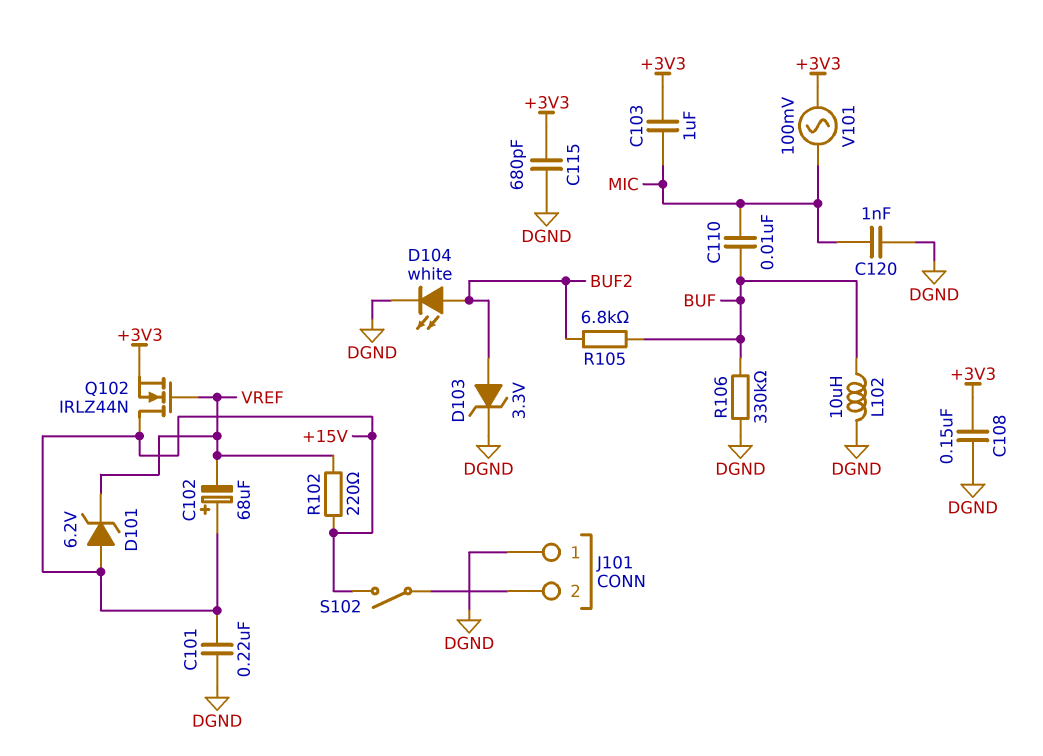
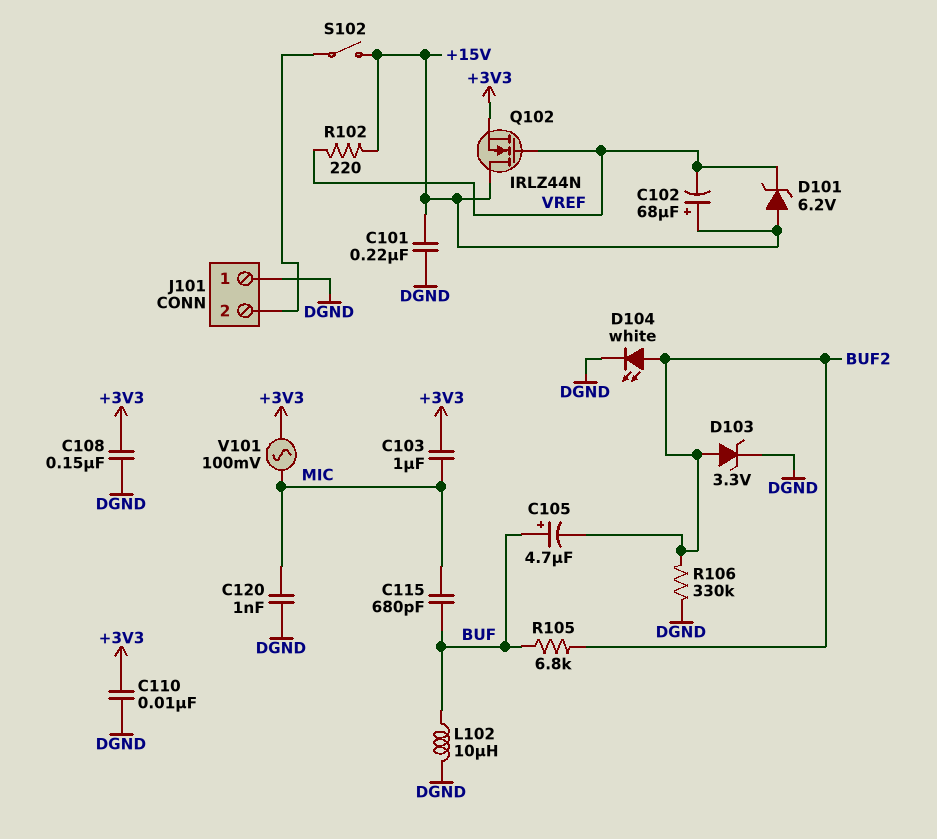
C105: none -> 4.7uF (plus BUF, minus BUF2)
C110: 10nF (BUF, MIC) -> 10nF (+3V3, DGND)
C115: 680pF (+3V3, DGND) -> 680pF (BUF, MIC)
R106: 330k (BUF, DGND) -> 330k (BUF2, DGND)

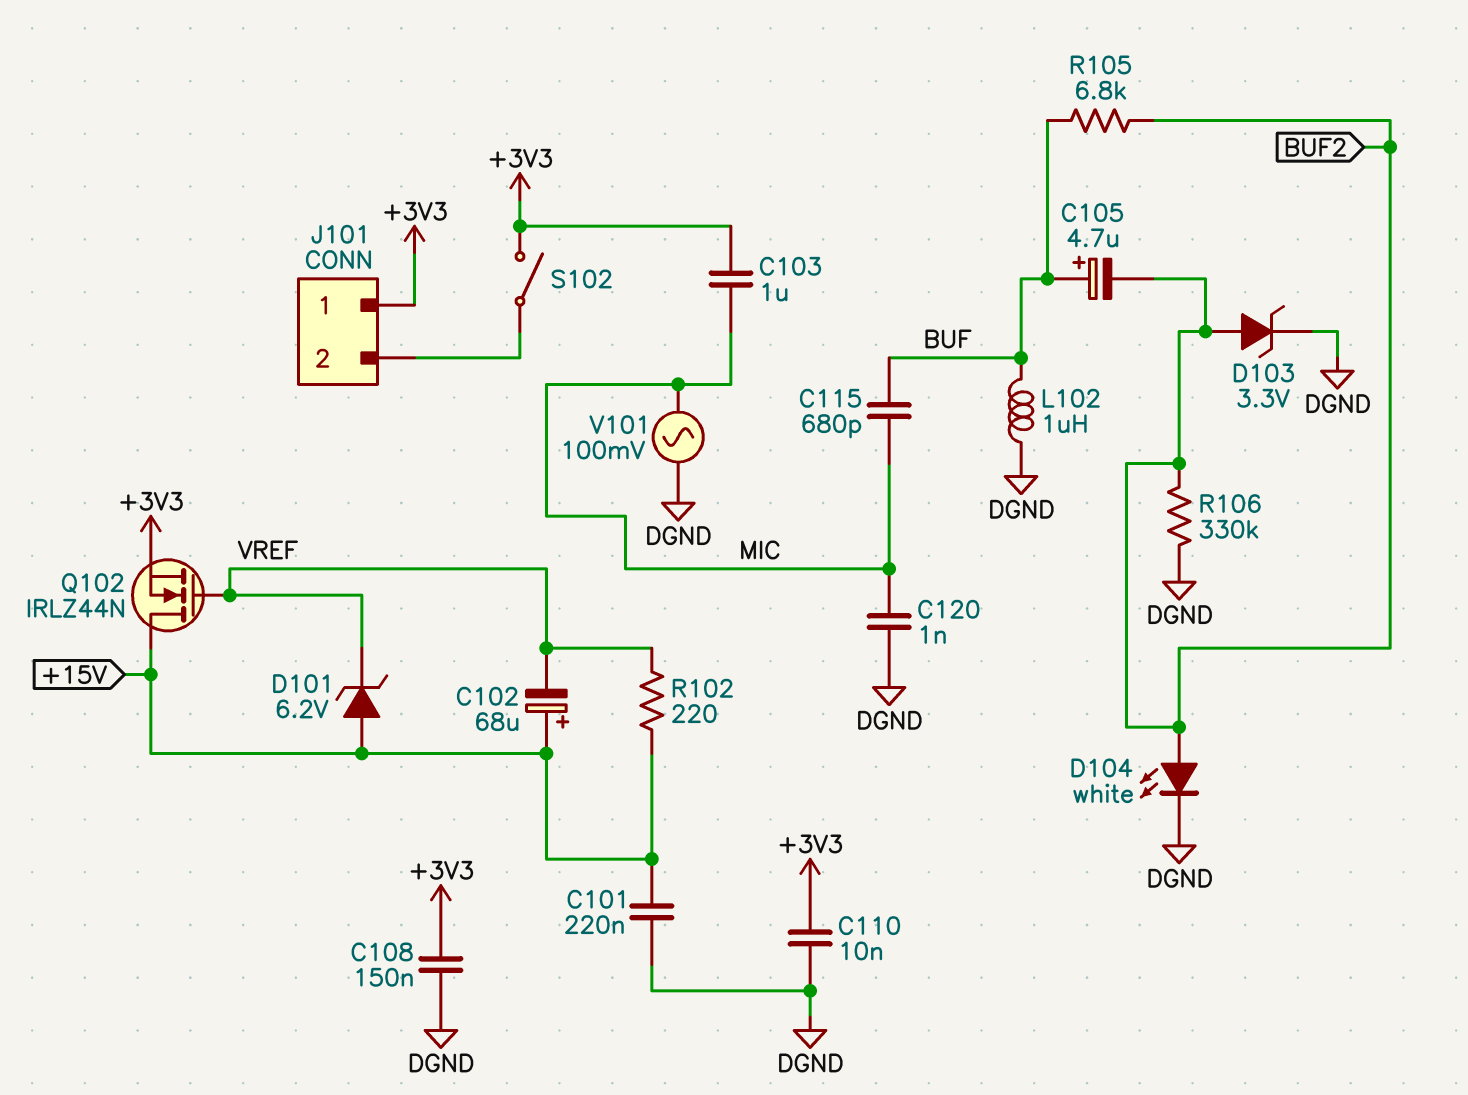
J101 pin 1: DGND -> +3V3
L102: 10uH (BUF, DGND) -> 1uH (BUF, DGND)
S102: switch (+15V, J101/2) -> switch (+3V3, J101/2)
V101: AC 100mV (+3V3, MIC) -> AC 100mV (DGND, MIC)

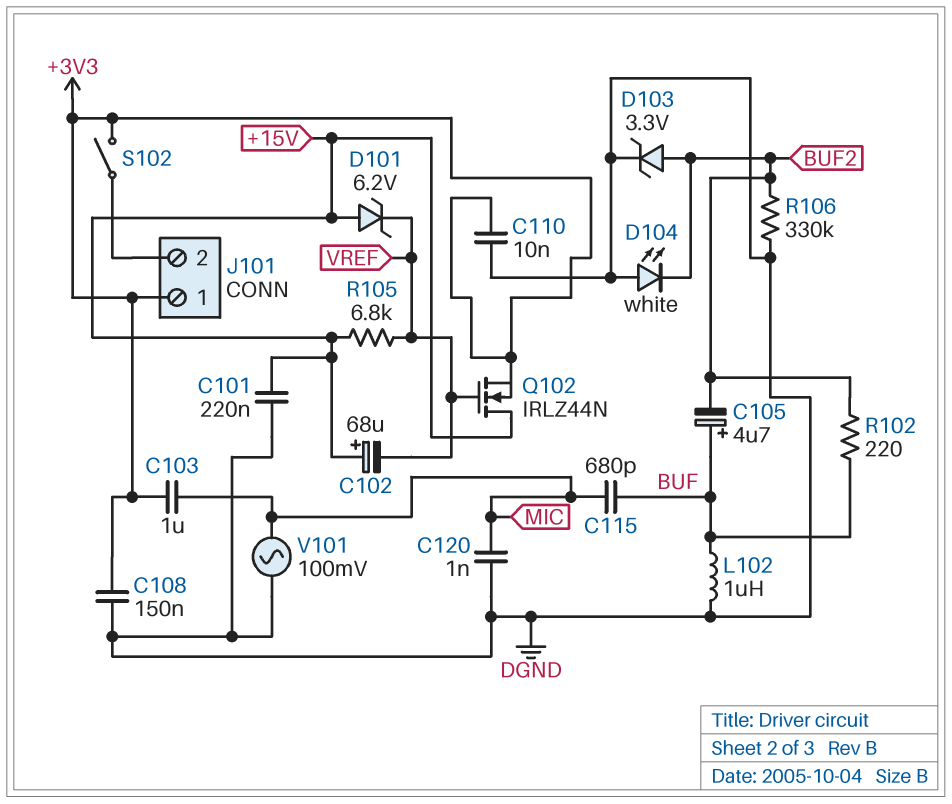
D104: LED white (A BUF2, K DGND) -> LED white (A DGND, K BUF2)
R102: 220 (+15V, VREF) -> 220 (BUF, BUF2)
R105: 6.8k (BUF, BUF2) -> 6.8k (+15V, VREF)

